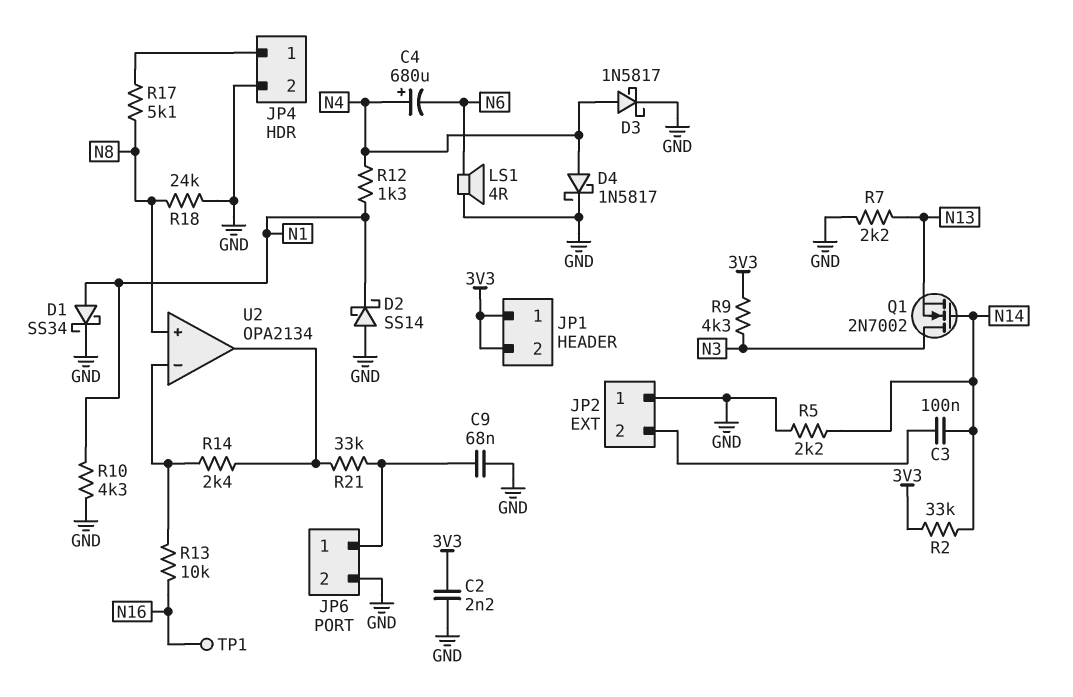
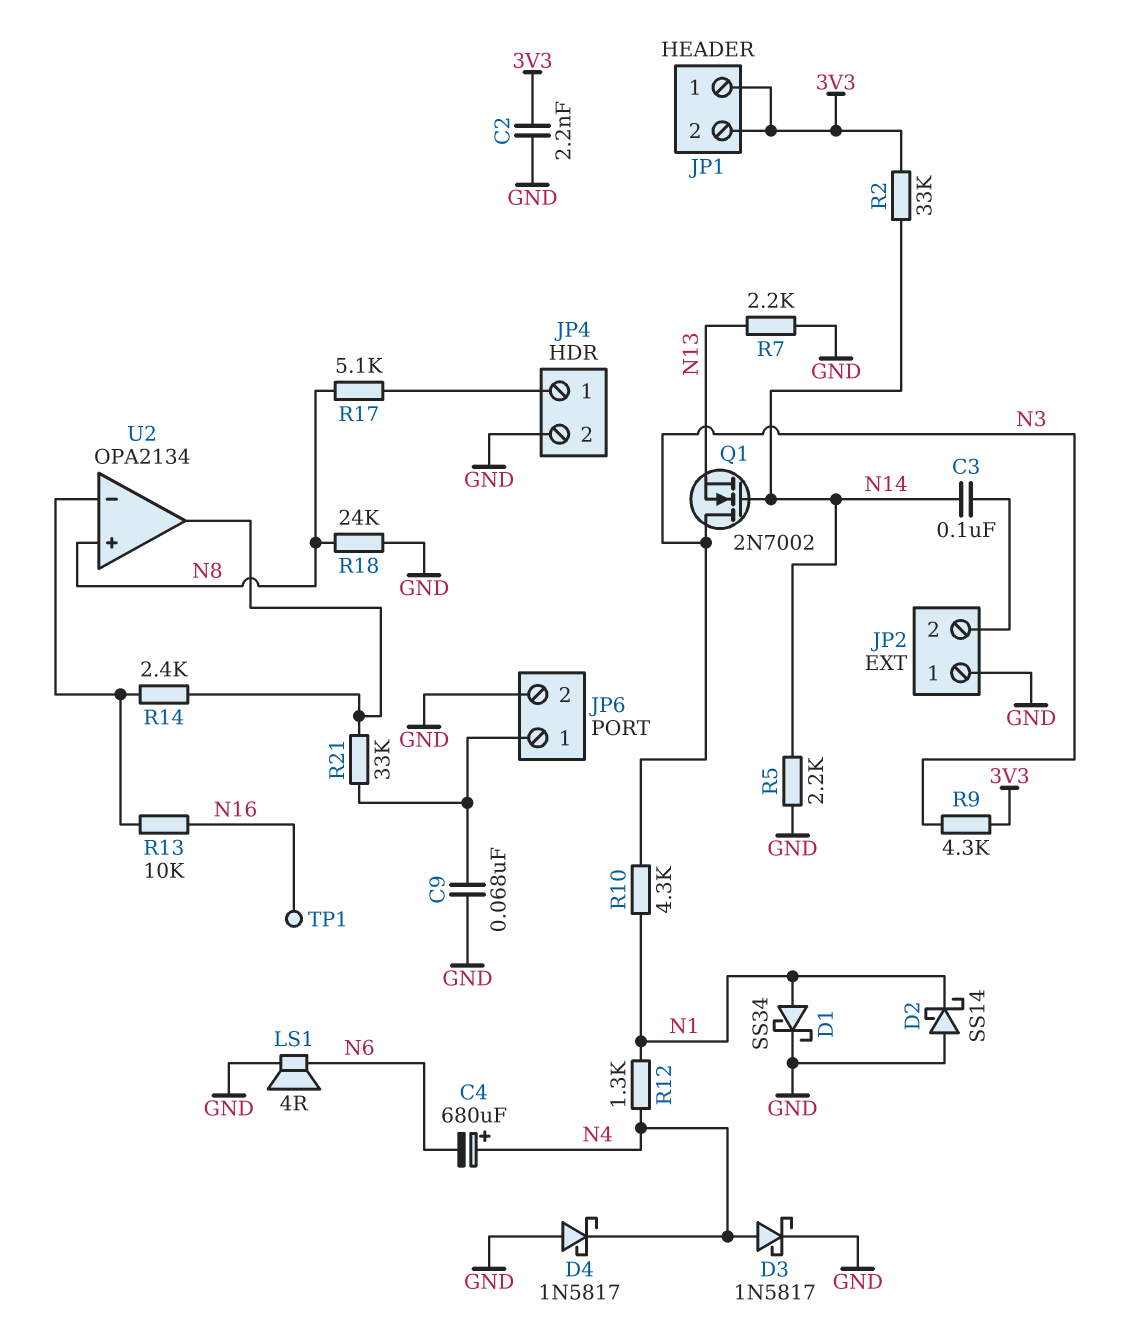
D4: schottky 1N5817 (A N4, K GND) -> schottky 1N5817 (A GND, K N4)
R10: 4.3k (GND, N1) -> 4.3k (N1, N3)

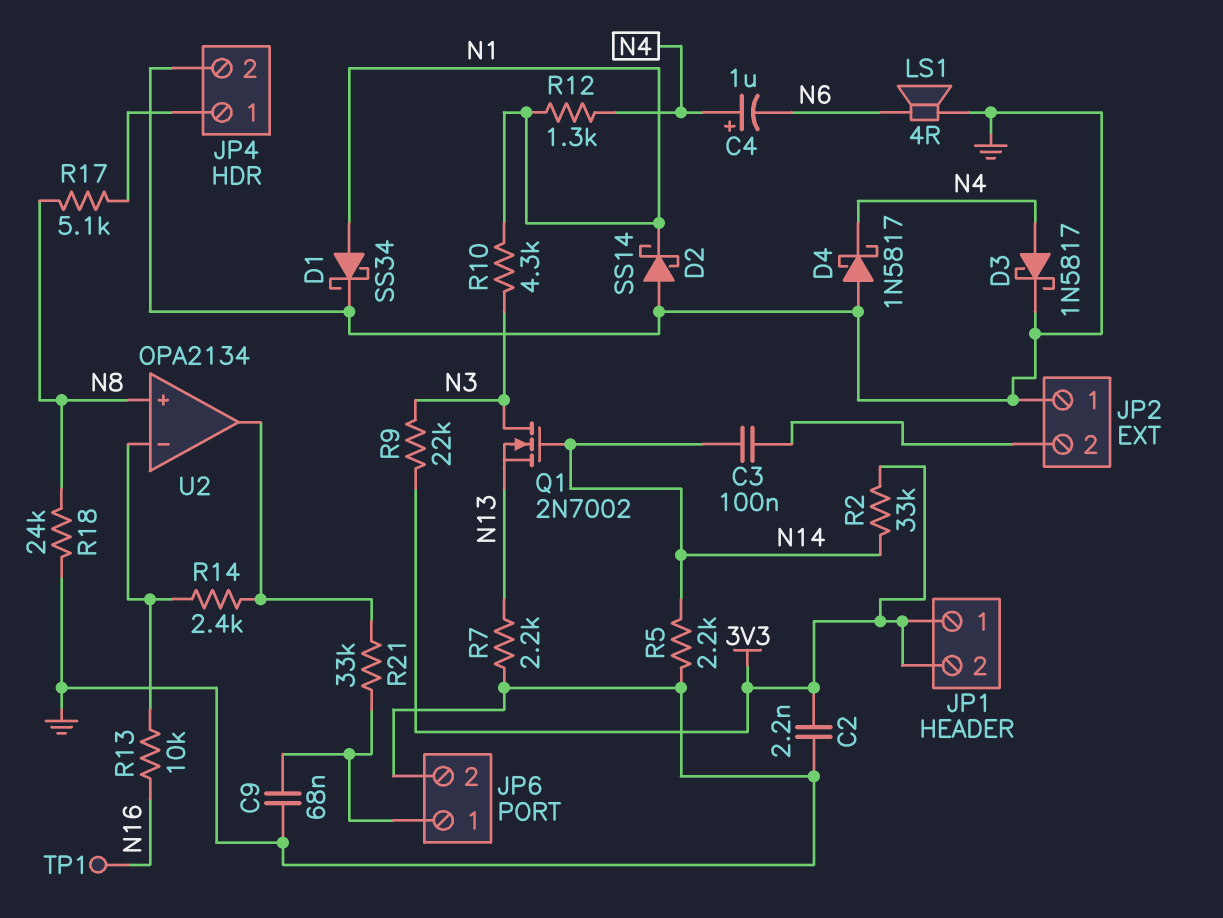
C4: 680uF (plus N4, minus N6) -> 1uF (plus N4, minus N6)
R9: 4.3k (3V3, N3) -> 22k (3V3, N3)

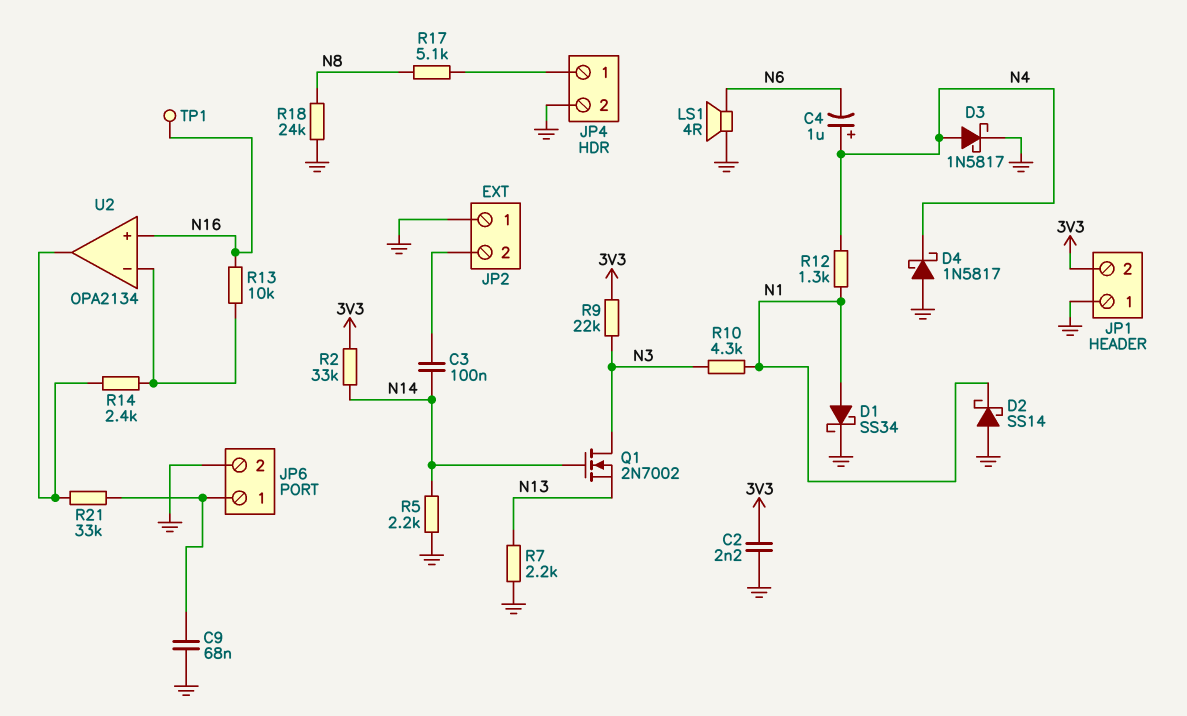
JP1 pin 1: 3V3 -> GND
U2 pin in+: N8 -> N16

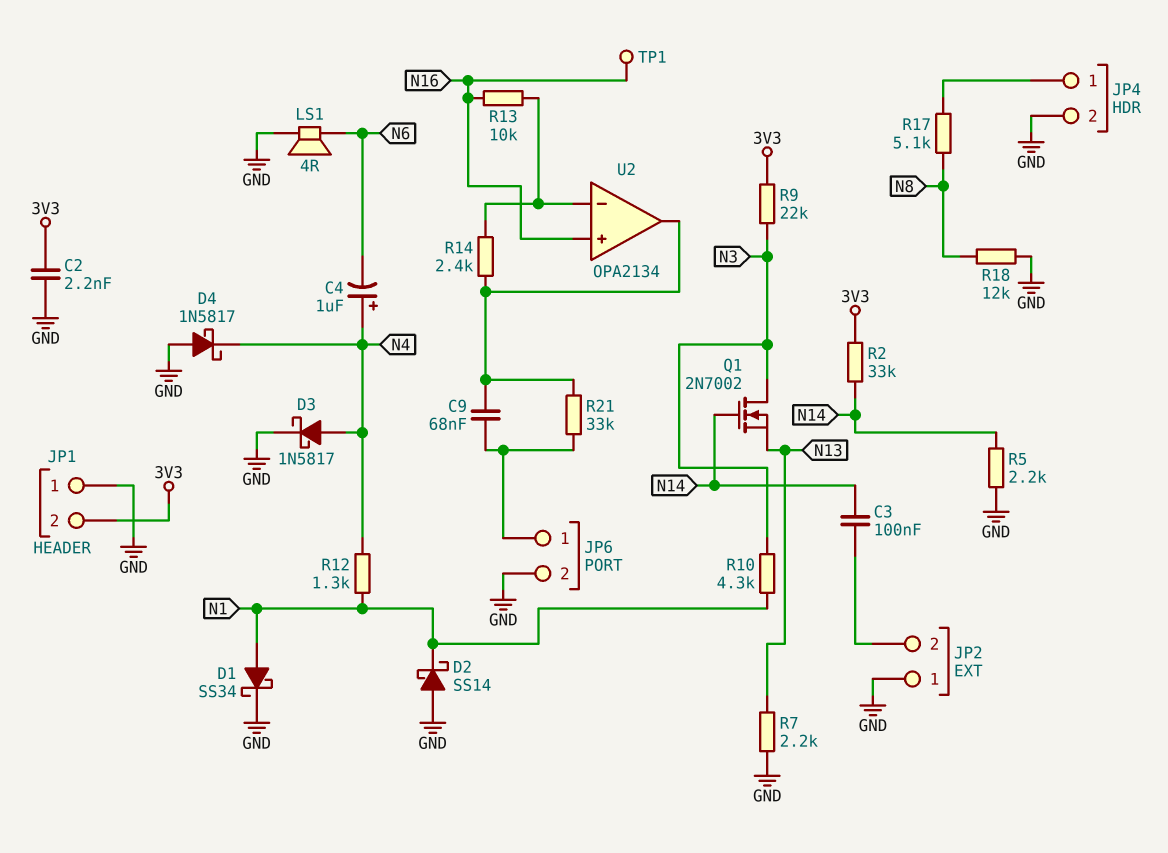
C9: 68nF (GND, JP6/1) -> 68nF (JP6/1, U2/out)
R18: 24k (GND, N8) -> 12k (GND, N8)

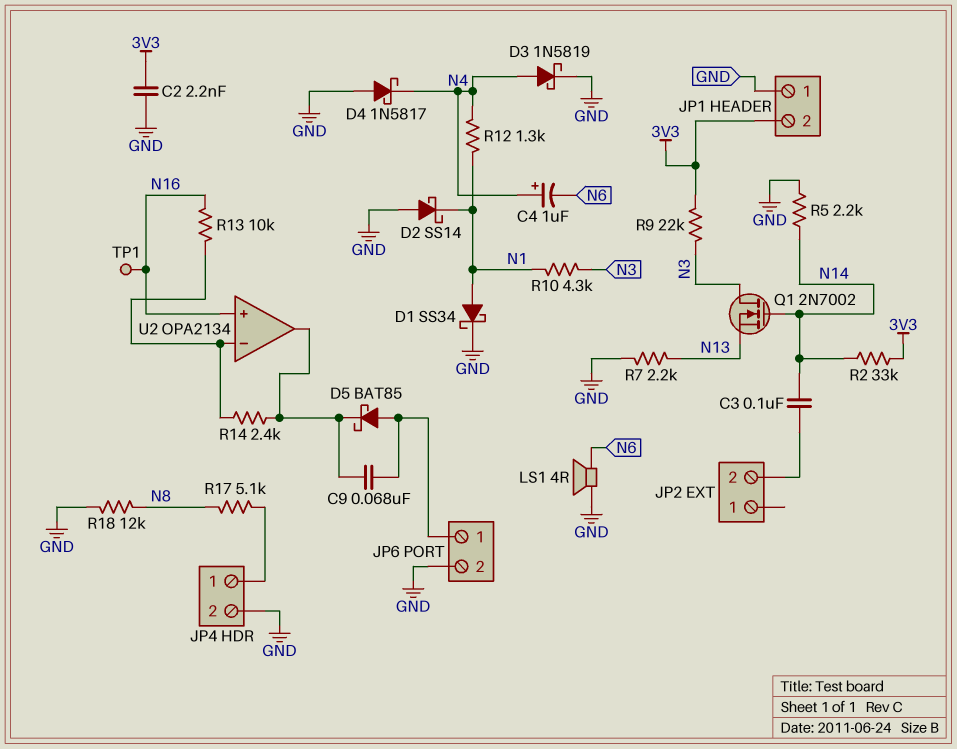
D3: schottky 1N5817 (A N4, K GND) -> schottky 1N5819 (A N4, K GND)
D5: none -> schottky BAT85 (A JP6/1, K U2/out)
JP2 pin 1: GND -> none
R21: 33k (JP6/1, U2/out) -> none

